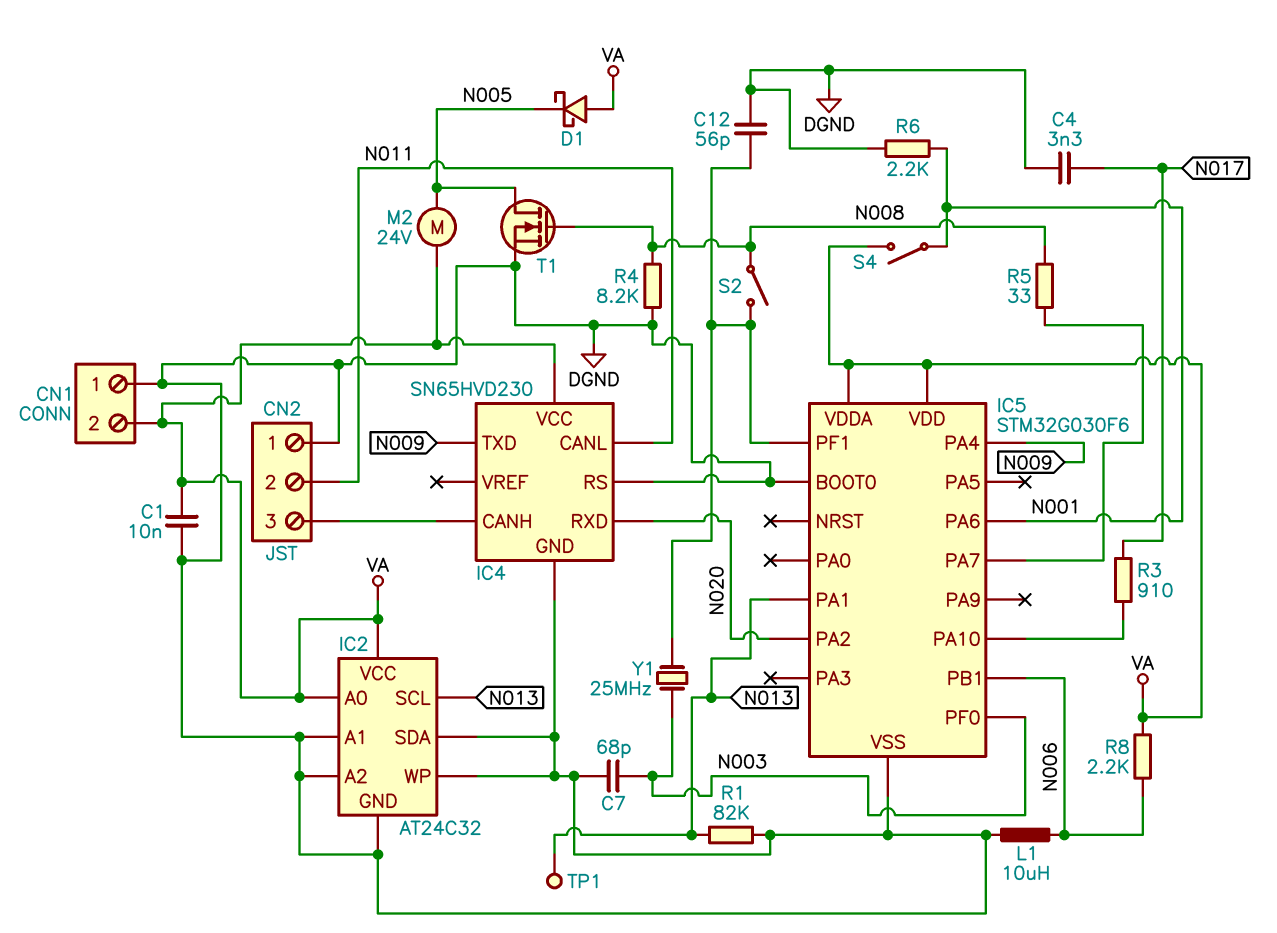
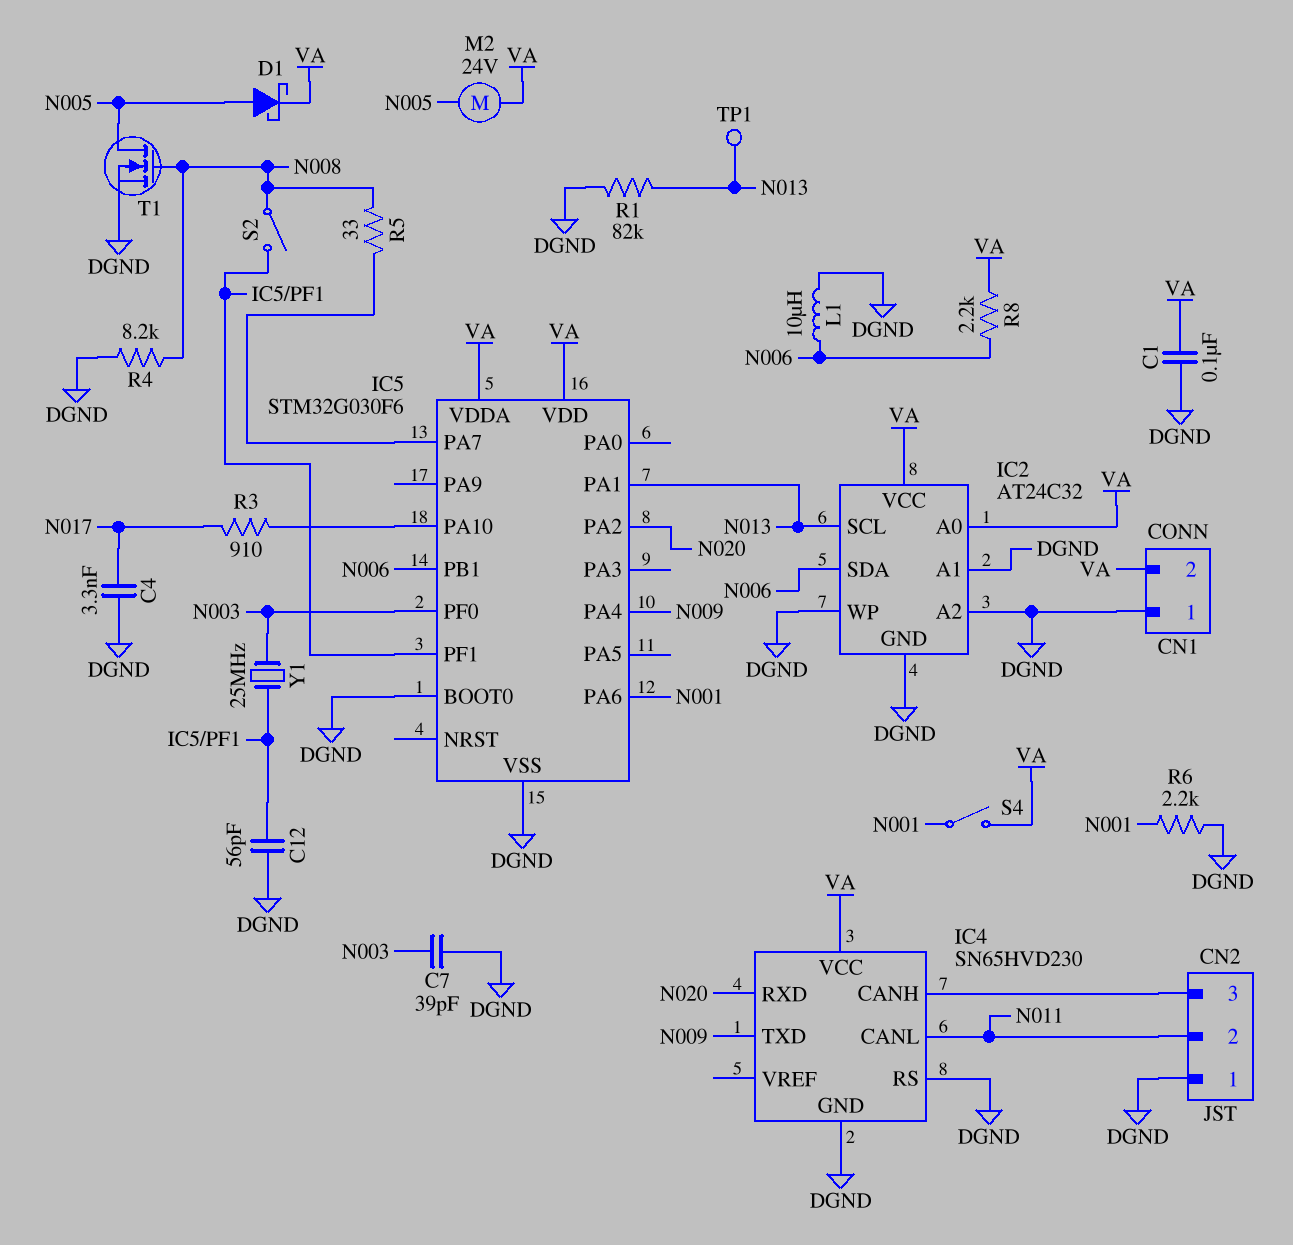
C1: 10nF (DGND, VA) -> 100nF (DGND, VA)
C7: 68pF (DGND, N003) -> 39pF (DGND, N003)
D1: schottky (A VA, K N005) -> schottky (A N005, K VA)
IC2 pin SDA: DGND -> N006

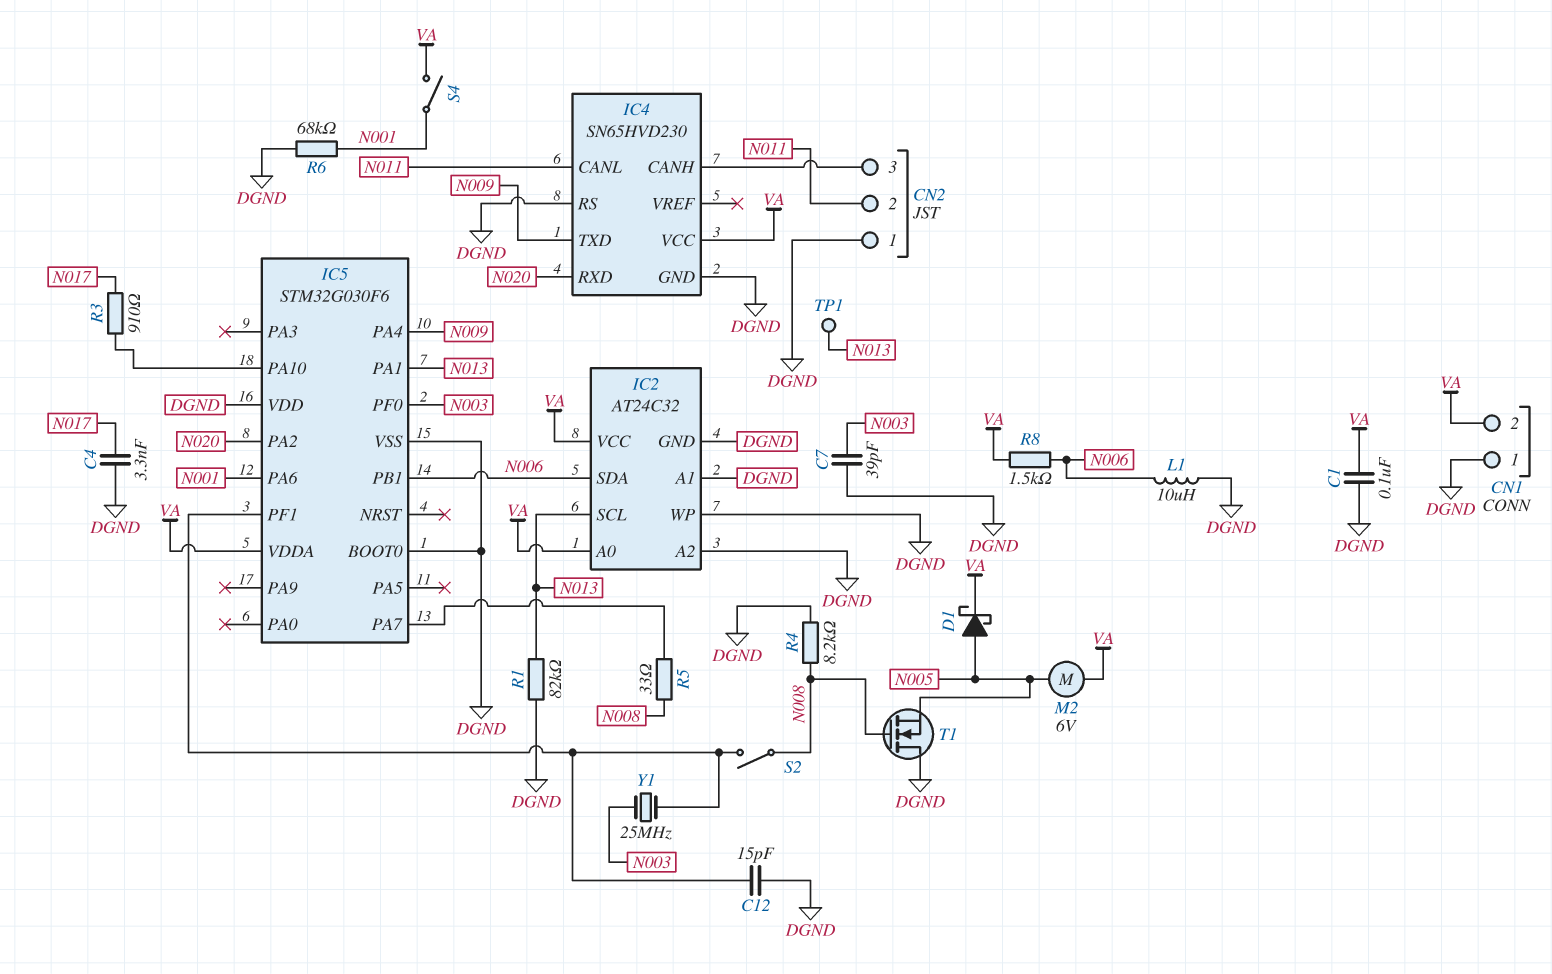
C12: 56pF (DGND, IC5/PF1) -> 15pF (DGND, IC5/PF1)
IC5 pin VDD: VA -> DGND
M2: motor 24V (N005, VA) -> motor 6V (N005, VA)
R6: 2.2k (DGND, N001) -> 68k (DGND, N001)
R8: 2.2k (N006, VA) -> 1.5k (N006, VA)
T1: NMOS (G N008, D N005, S DGND) -> NMOS (G N008, D DGND, S N005)

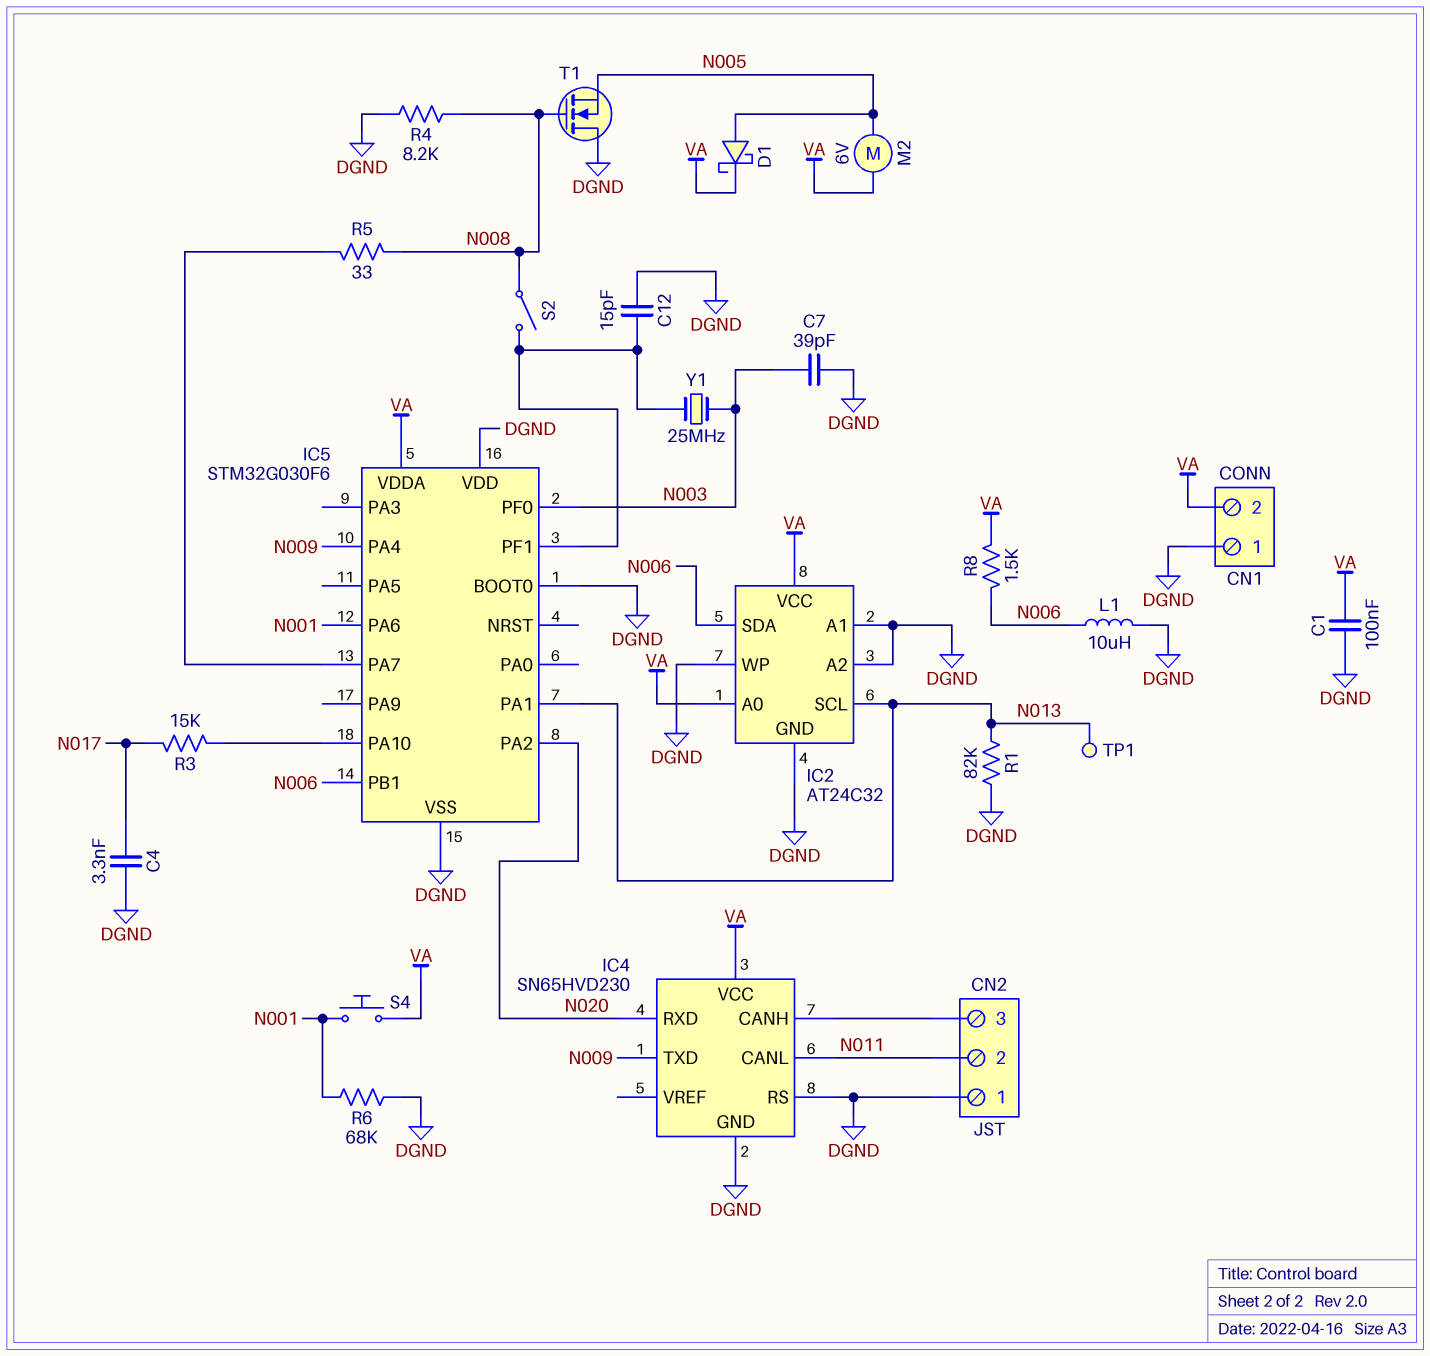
R3: 910 (IC5/PA10, N017) -> 15k (IC5/PA10, N017)
S4: switch (N001, VA) -> button (N001, VA)

